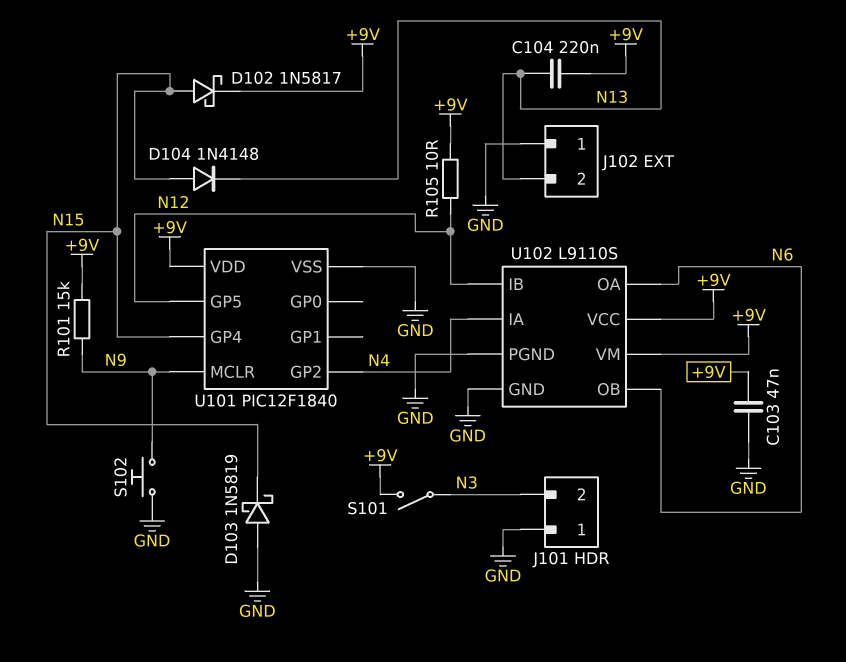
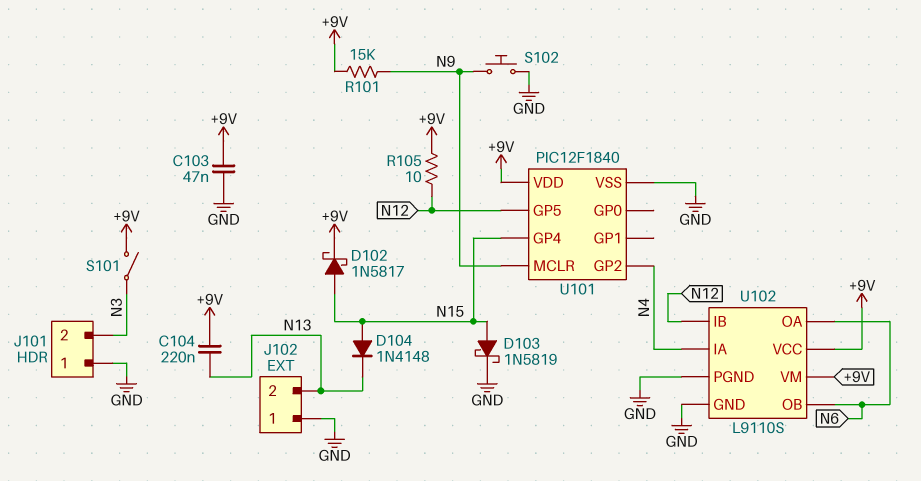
D103: schottky 1N5819 (A GND, K N15) -> schottky 1N5819 (A N15, K GND)

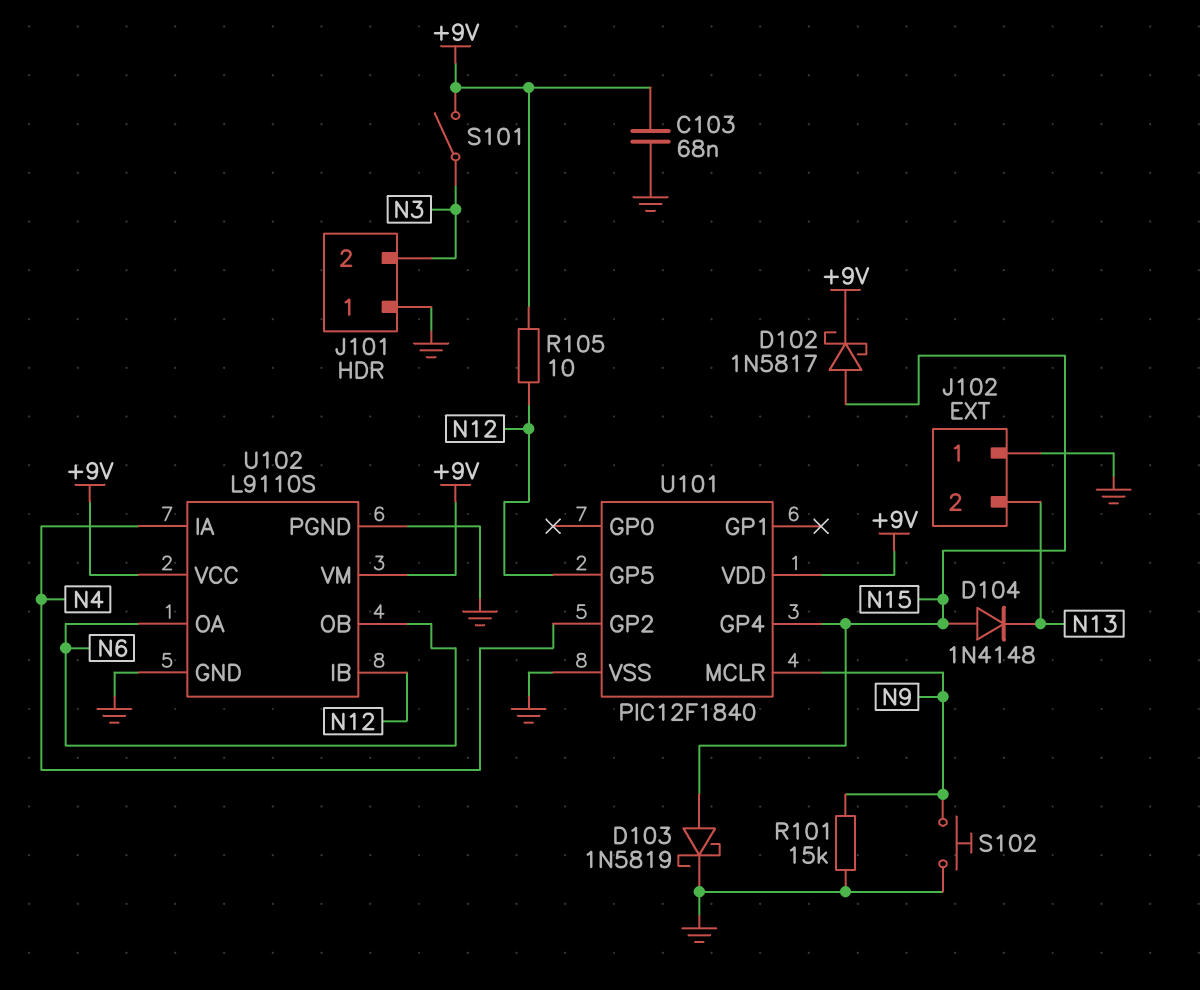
C103: 47nF (+9V, GND) -> 68nF (+9V, GND)
C104: 220nF (+9V, N13) -> none
R101: 15k (+9V, N9) -> 15k (GND, N9)

